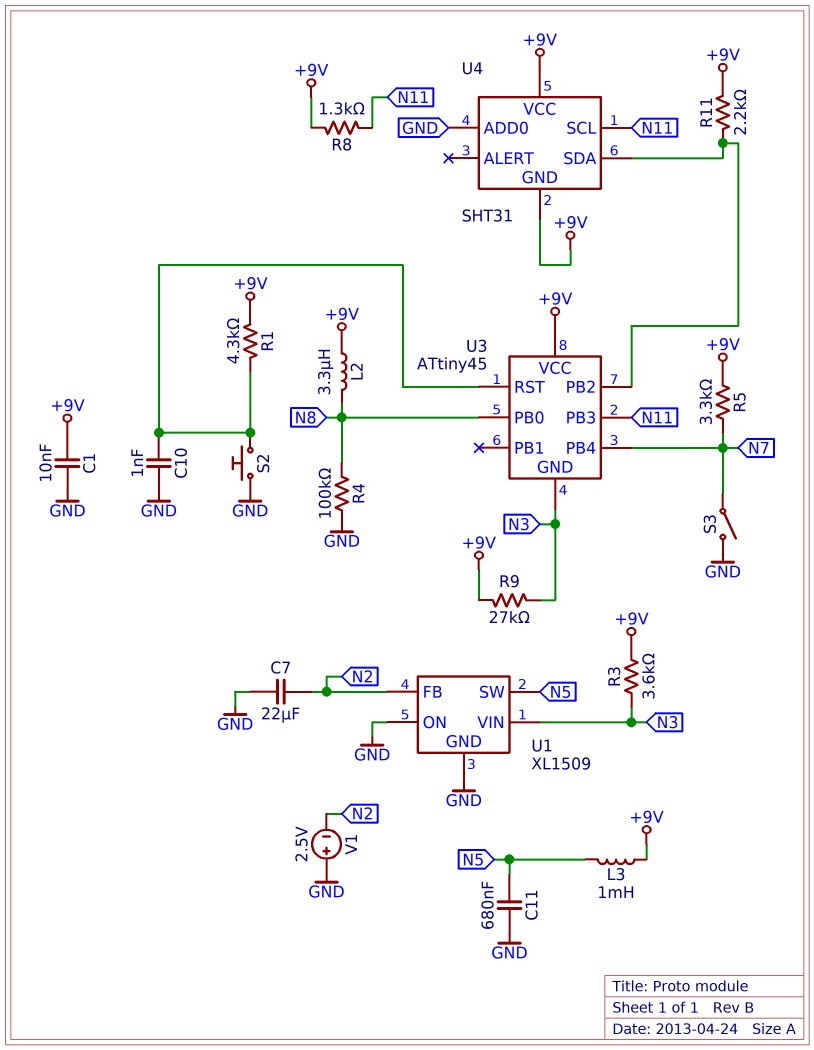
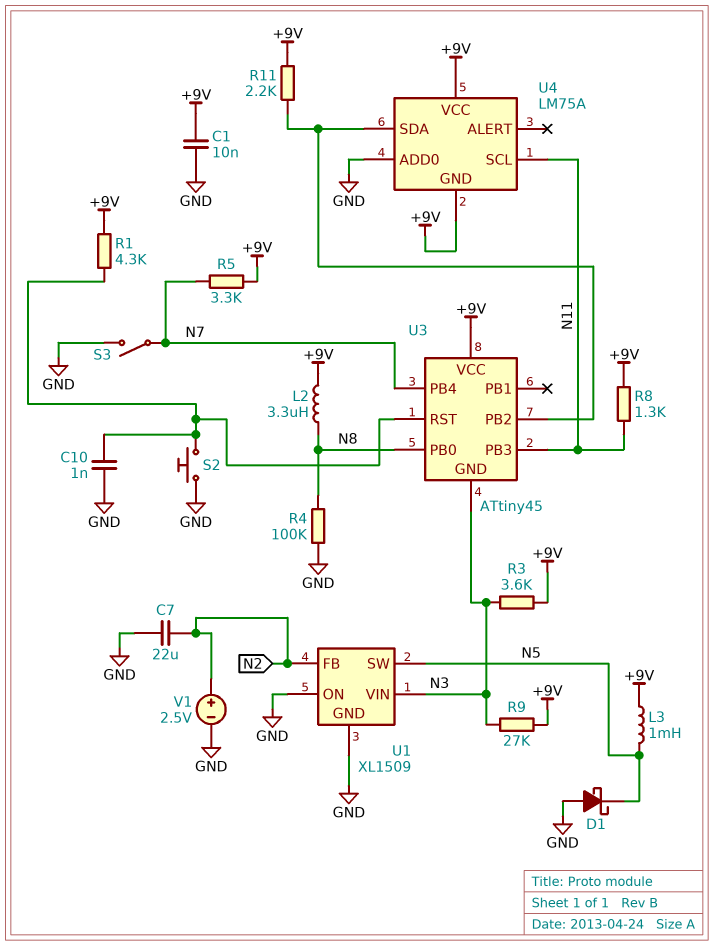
C11: 680nF (GND, N5) -> none
D1: none -> schottky (A GND, K N5)
U4: SHT31 -> LM75A
V1: 2.5V (plus GND, minus N2) -> 2.5V (plus N2, minus GND)

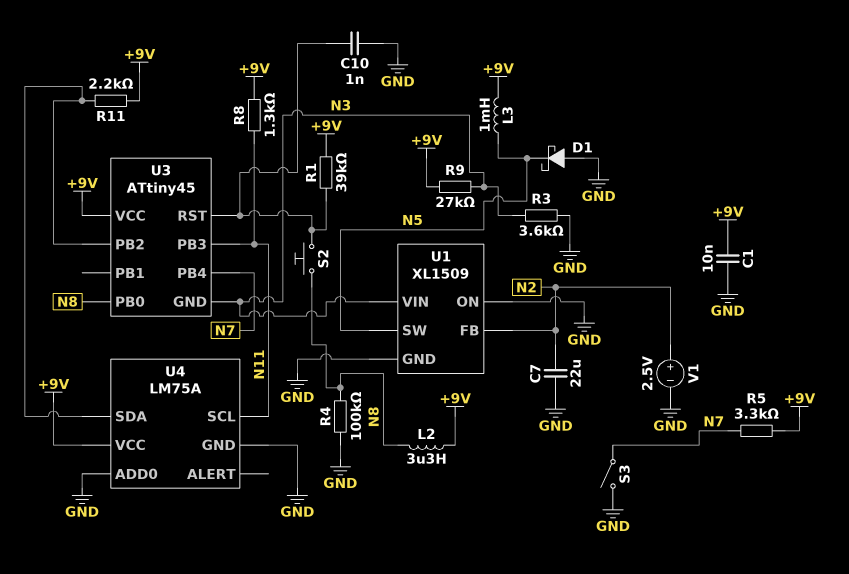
R1: 4.3k (+9V, U3/RST) -> 39k (+9V, U3/RST)
R3: 3.6k (+9V, N3) -> 3.6k (GND, N3)
S2: button (GND, U3/RST) -> button (N8, U3/RST)
U4 pin GND: +9V -> GND

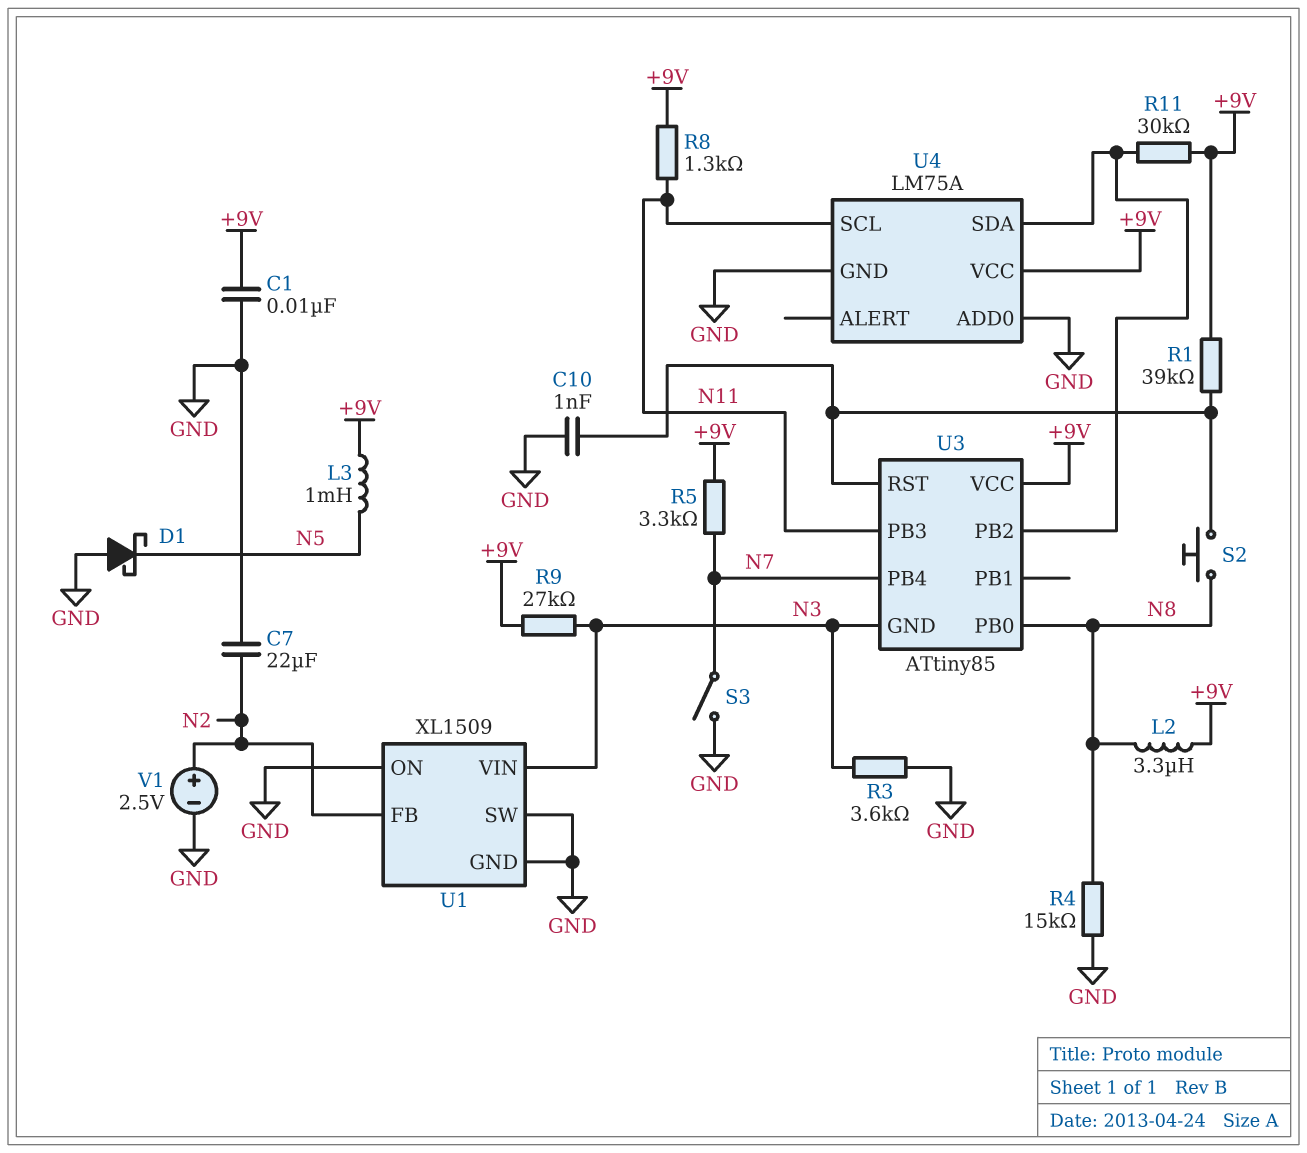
R4: 100k (GND, N8) -> 15k (GND, N8)
R11: 2.2k (+9V, U3/PB2) -> 30k (+9V, U3/PB2)
U1 pin SW: N5 -> GND
U3: ATtiny45 -> ATtiny85

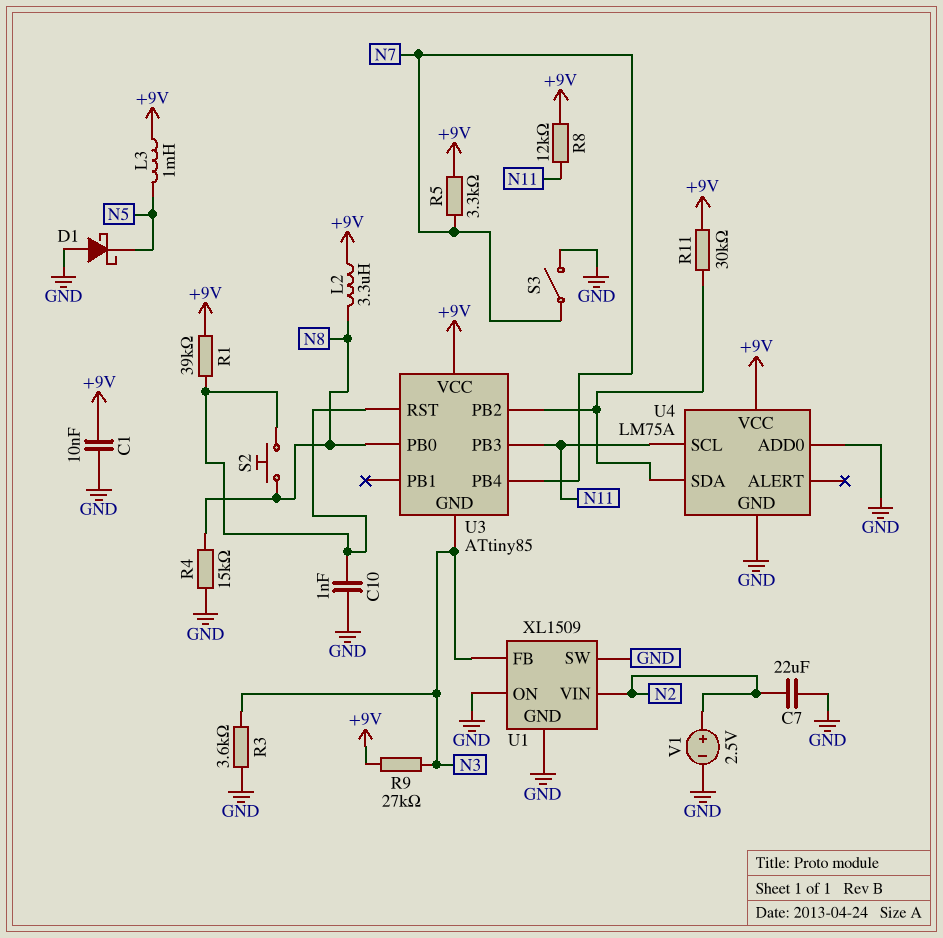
R8: 1.3k (+9V, N11) -> 12k (+9V, N11)
U1 pin FB: N2 -> N3
U1 pin VIN: N3 -> N2

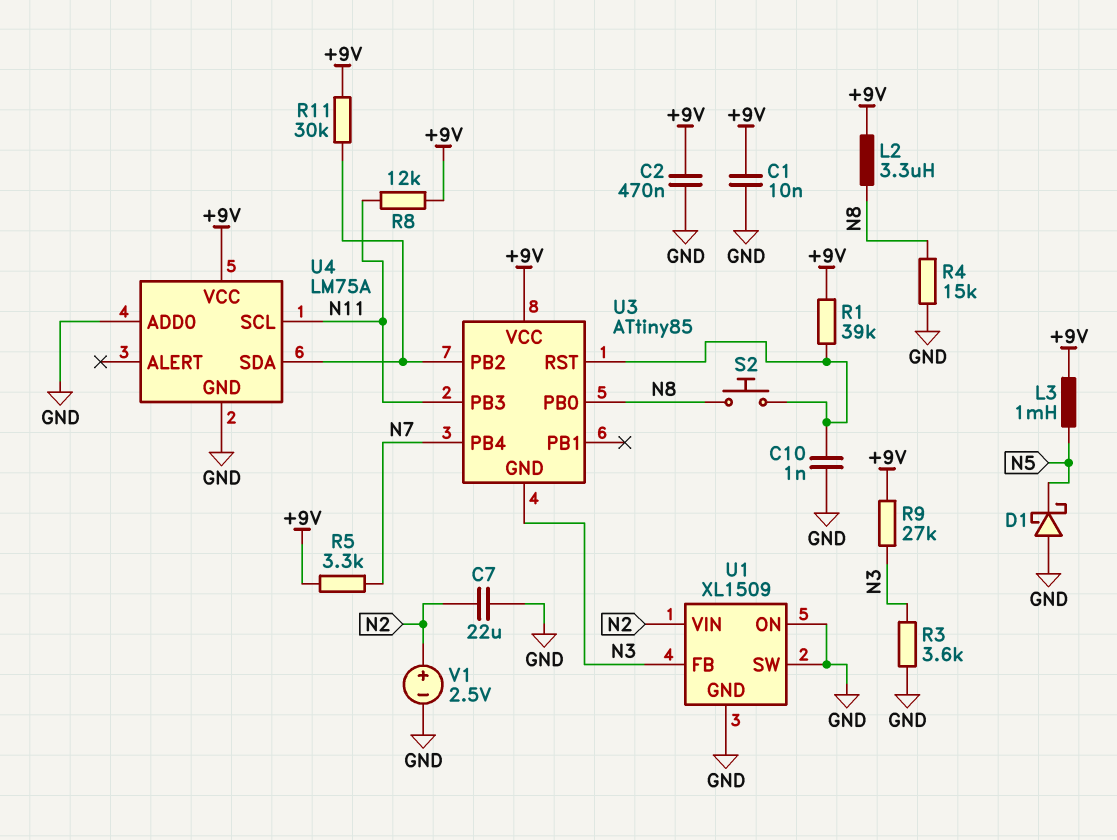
C2: none -> 470nF (+9V, GND)
S3: switch (GND, N7) -> none

